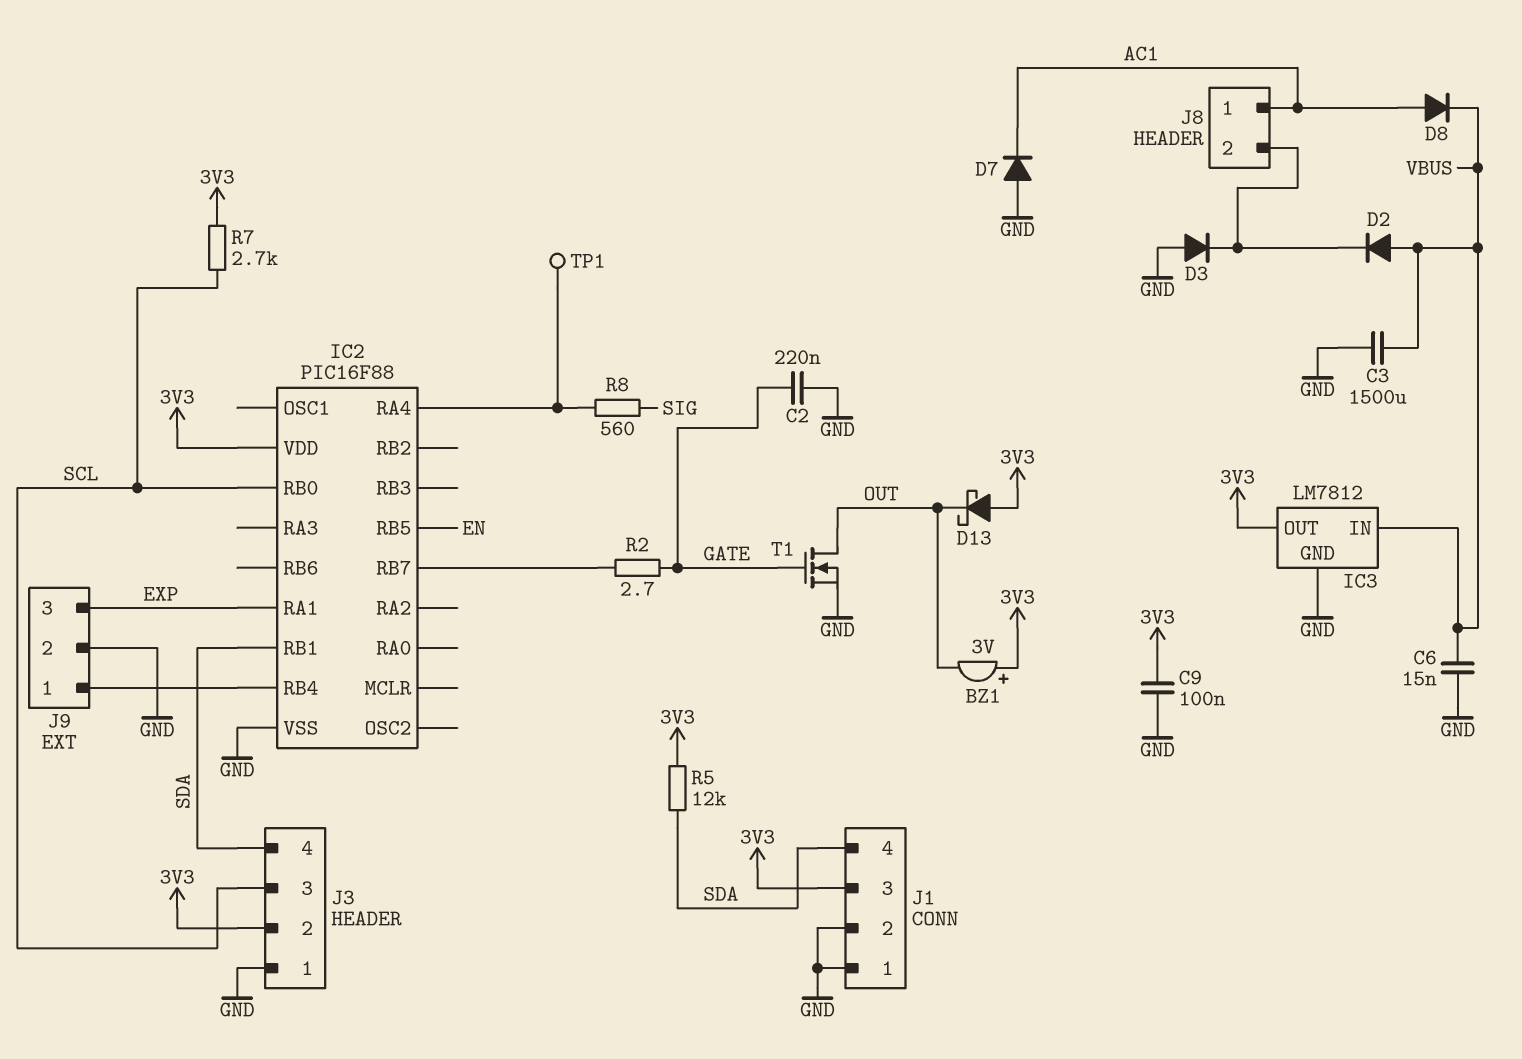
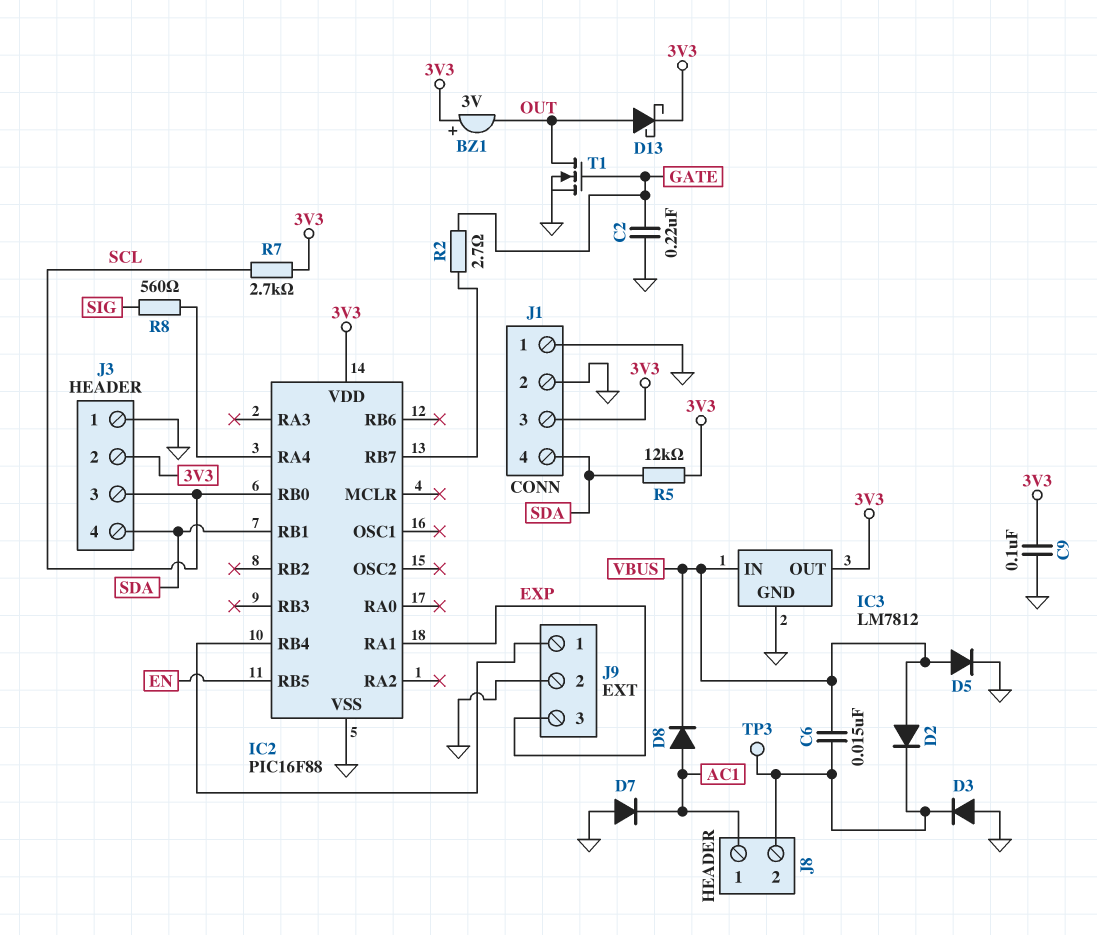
C3: 1500uF (GND, VBUS) -> none
C6: 15nF (GND, VBUS) -> 15nF (J8/2, VBUS)
D5: none -> diode (A VBUS, K GND)
D13: schottky (A 3V3, K OUT) -> schottky (A OUT, K 3V3)
TP1: test point (IC2/RA4) -> none
TP3: none -> test point (J8/2)

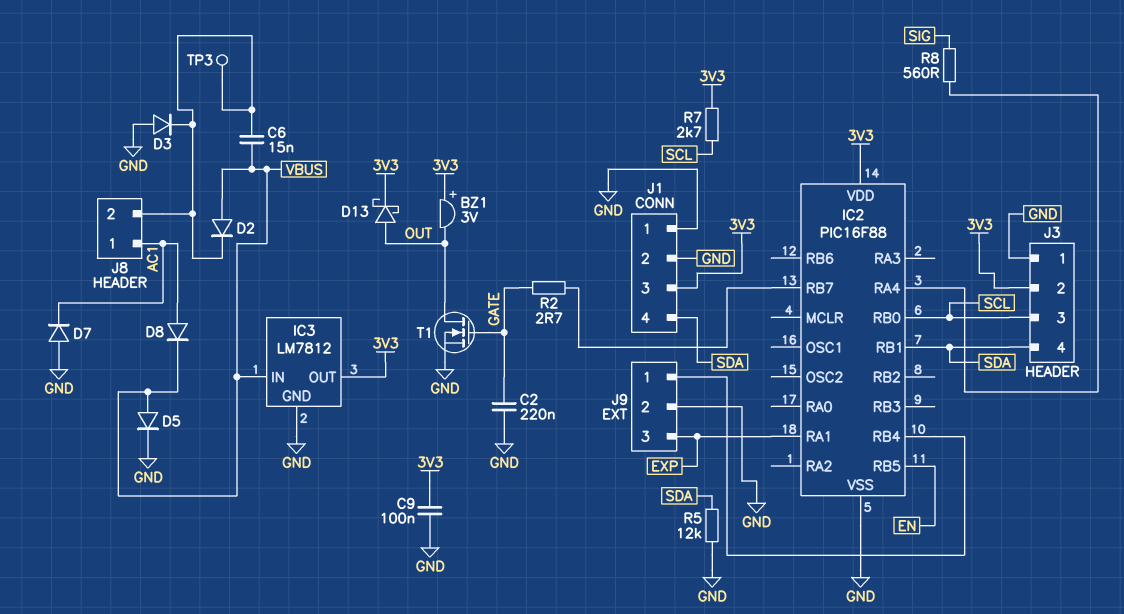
R5: 12k (3V3, SDA) -> 12k (GND, SDA)

